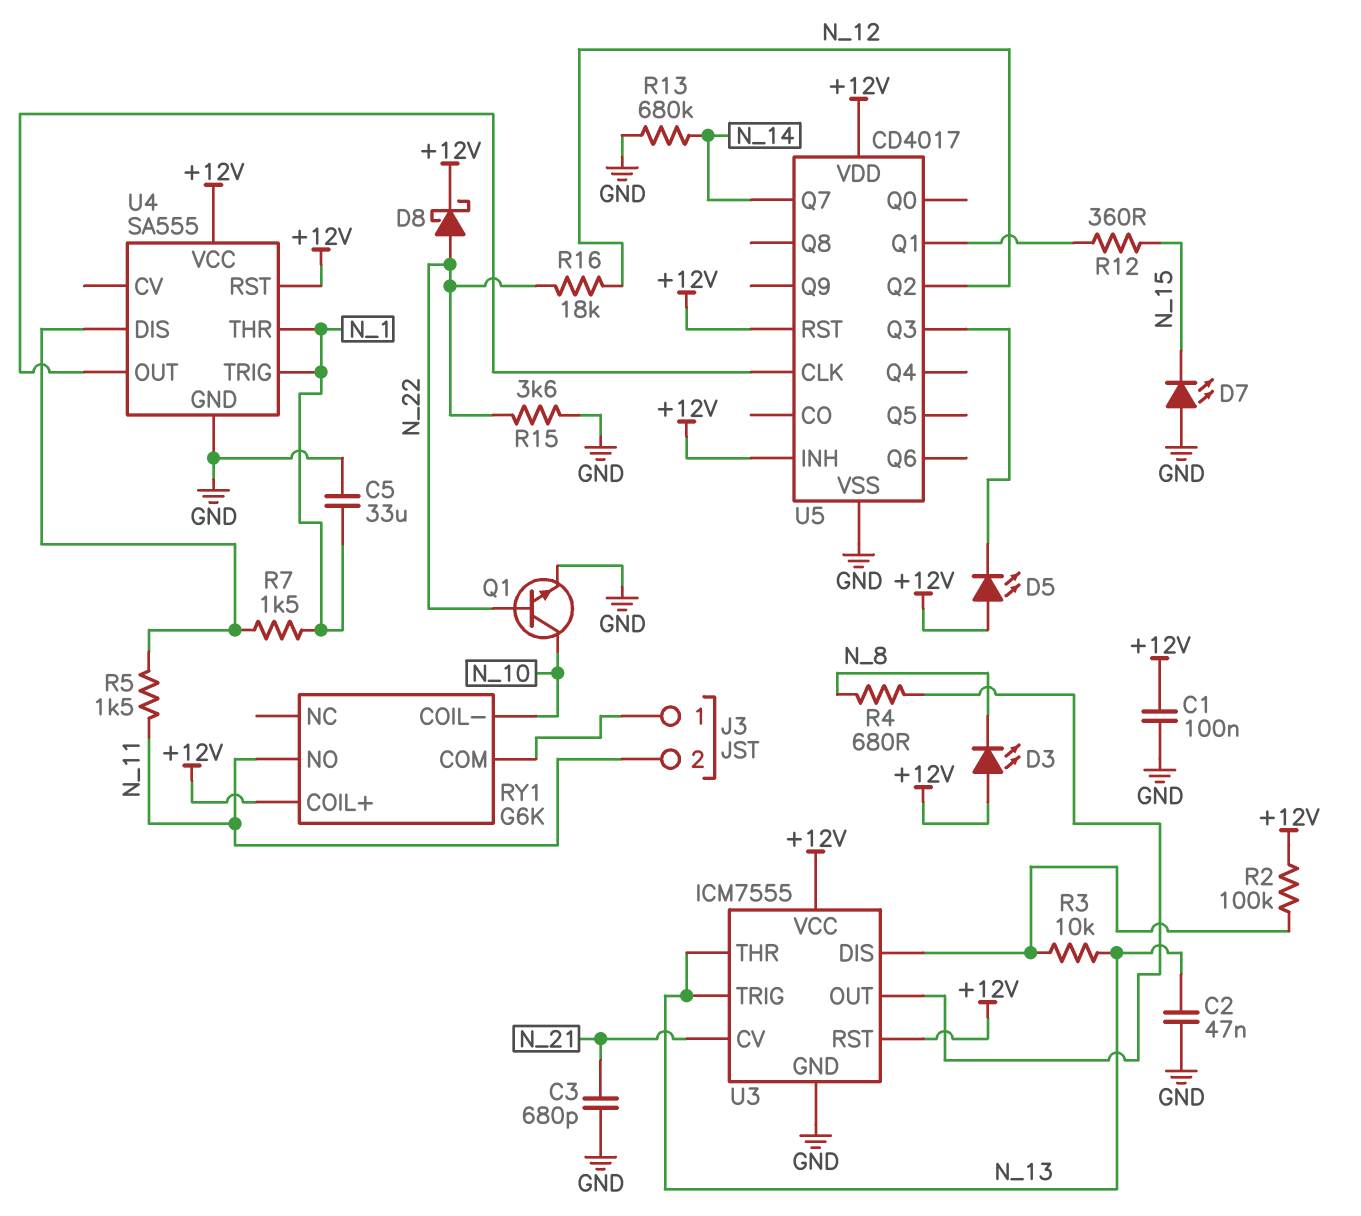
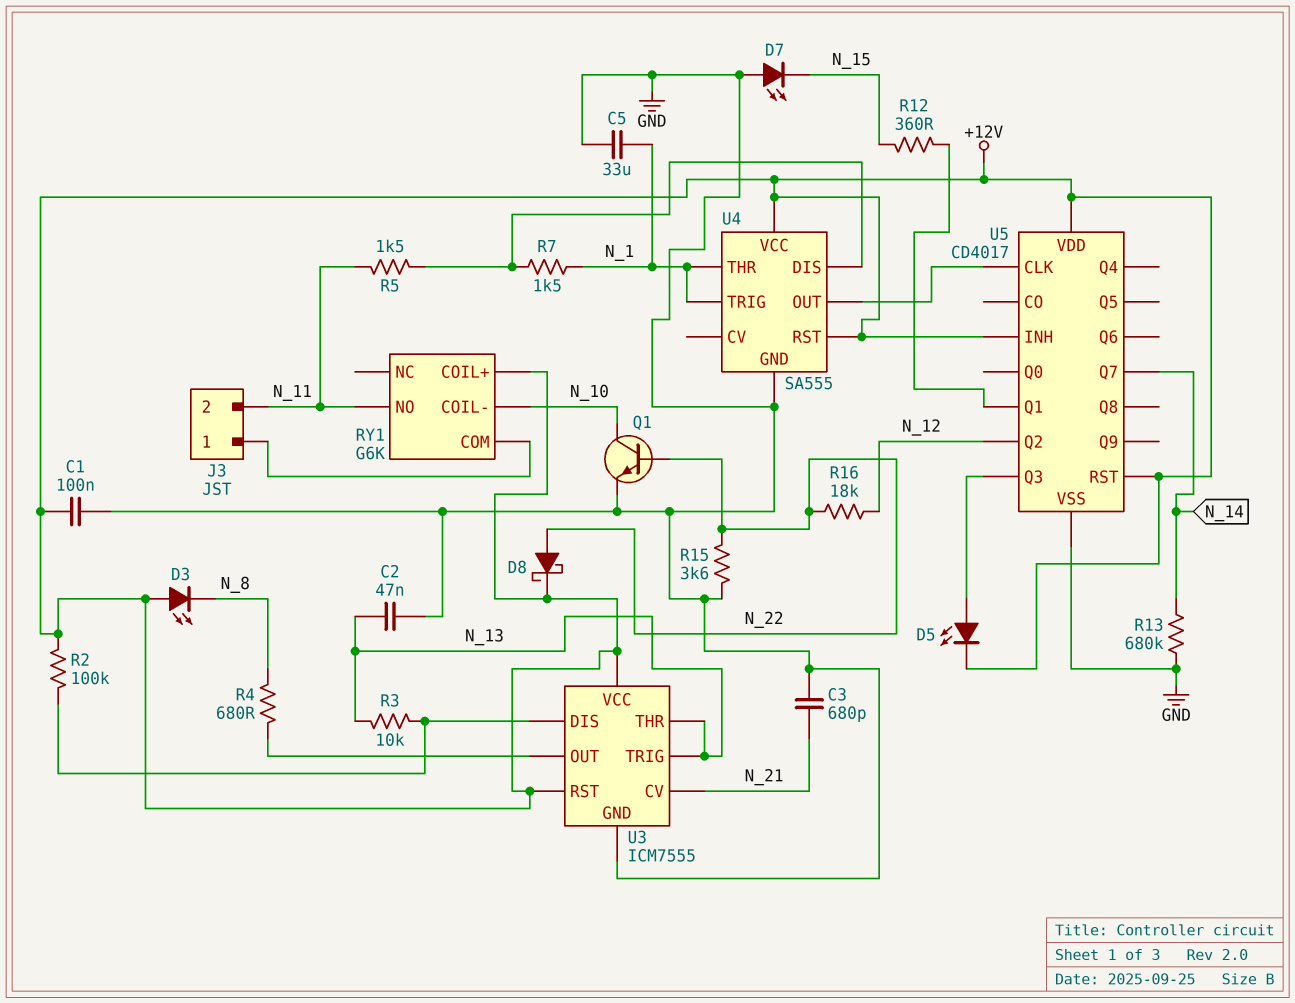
D5: LED (A +12V, K U5/Q3) -> LED (A U5/Q3, K +12V)

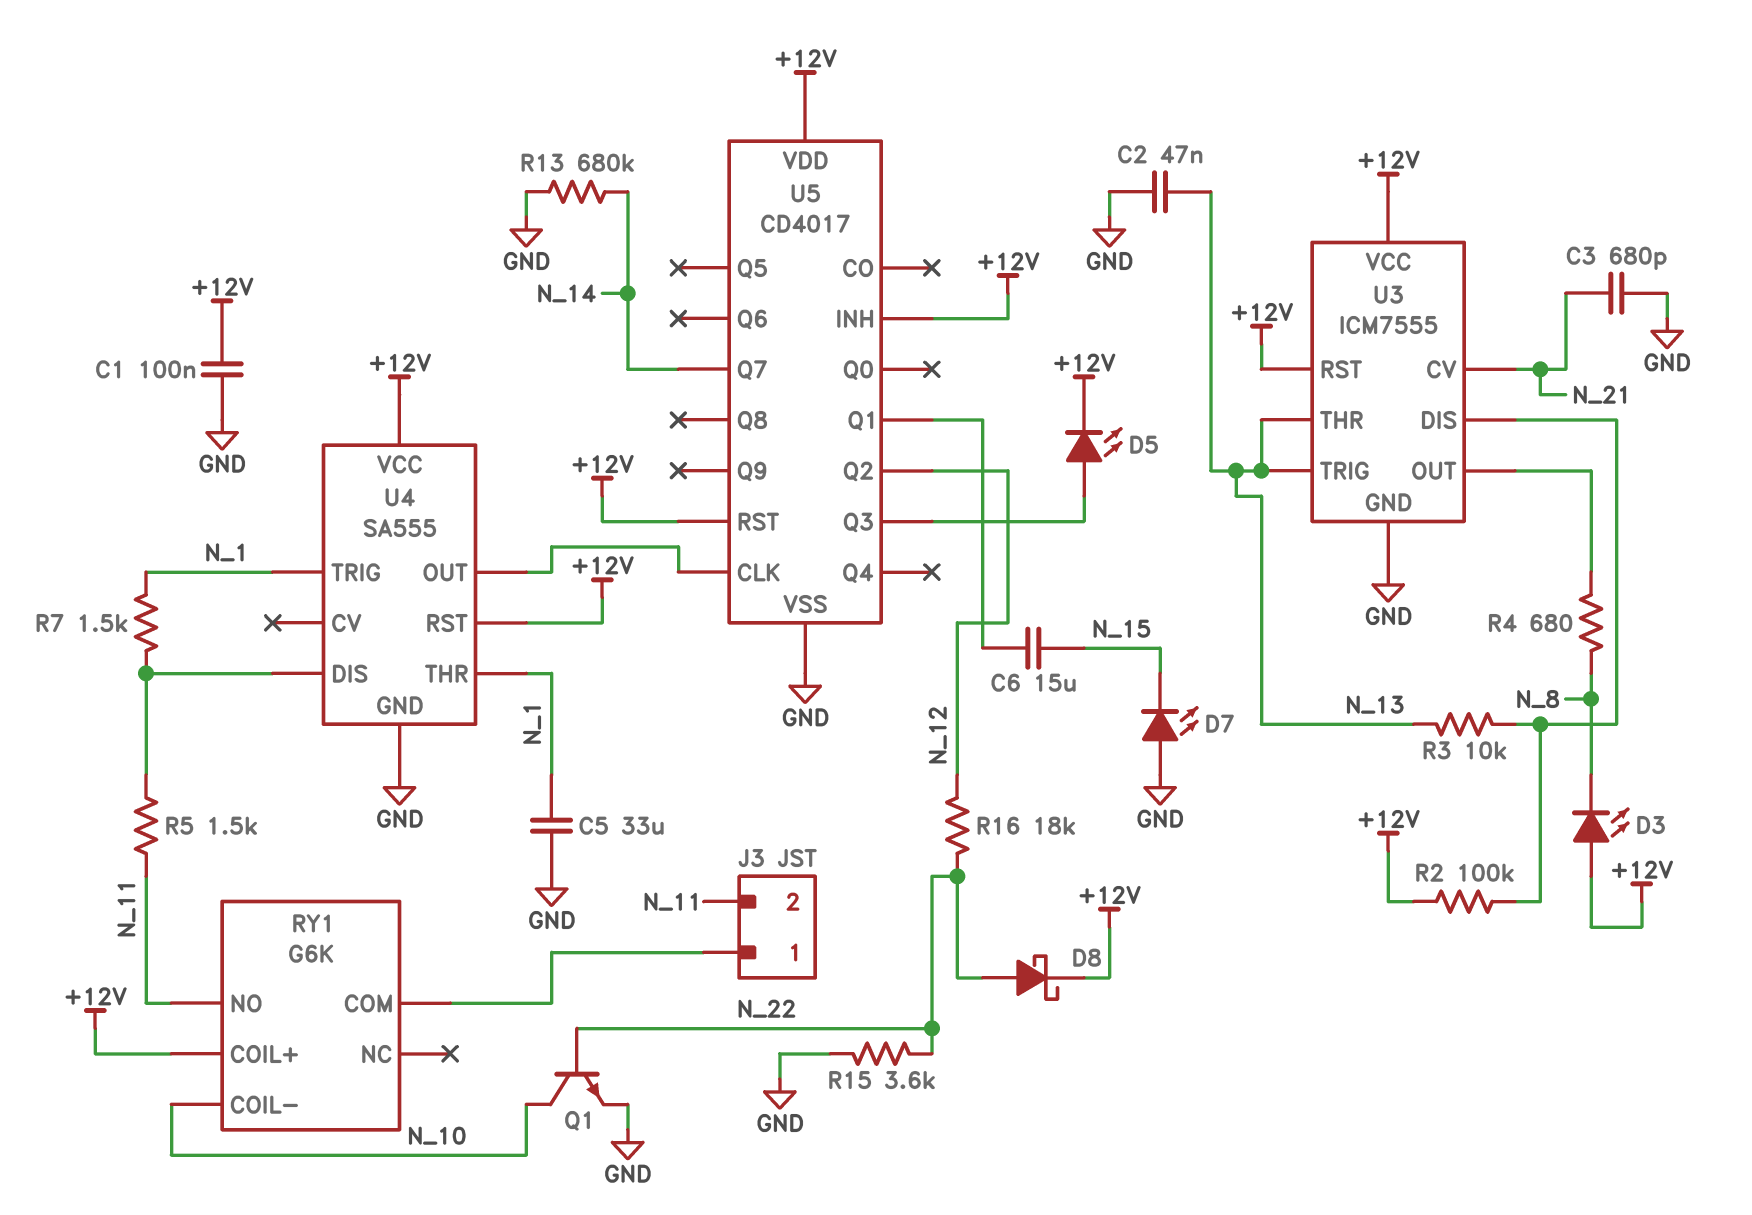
C6: none -> 15uF (N_15, U5/Q1)
R12: 360 (N_15, U5/Q1) -> none

